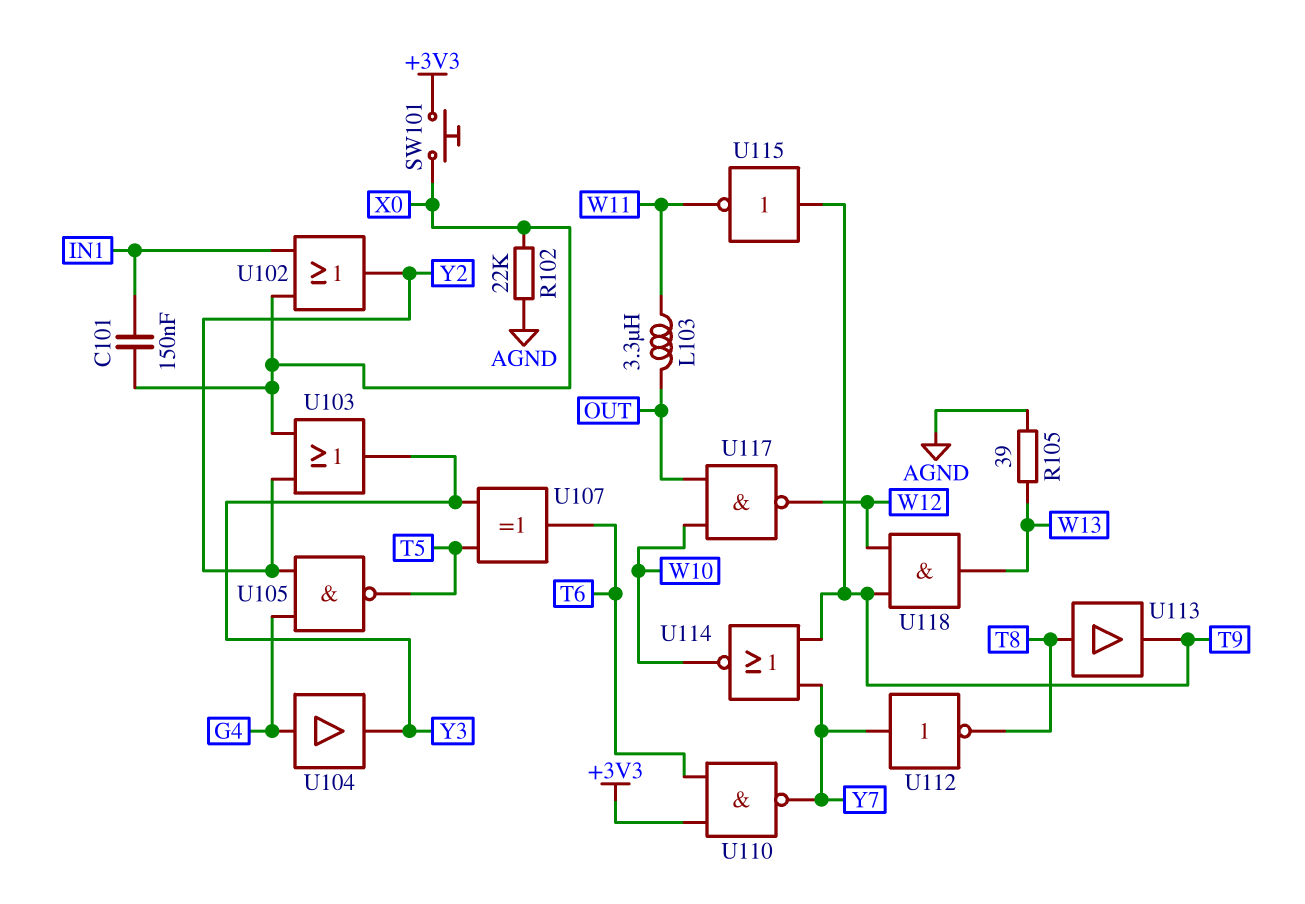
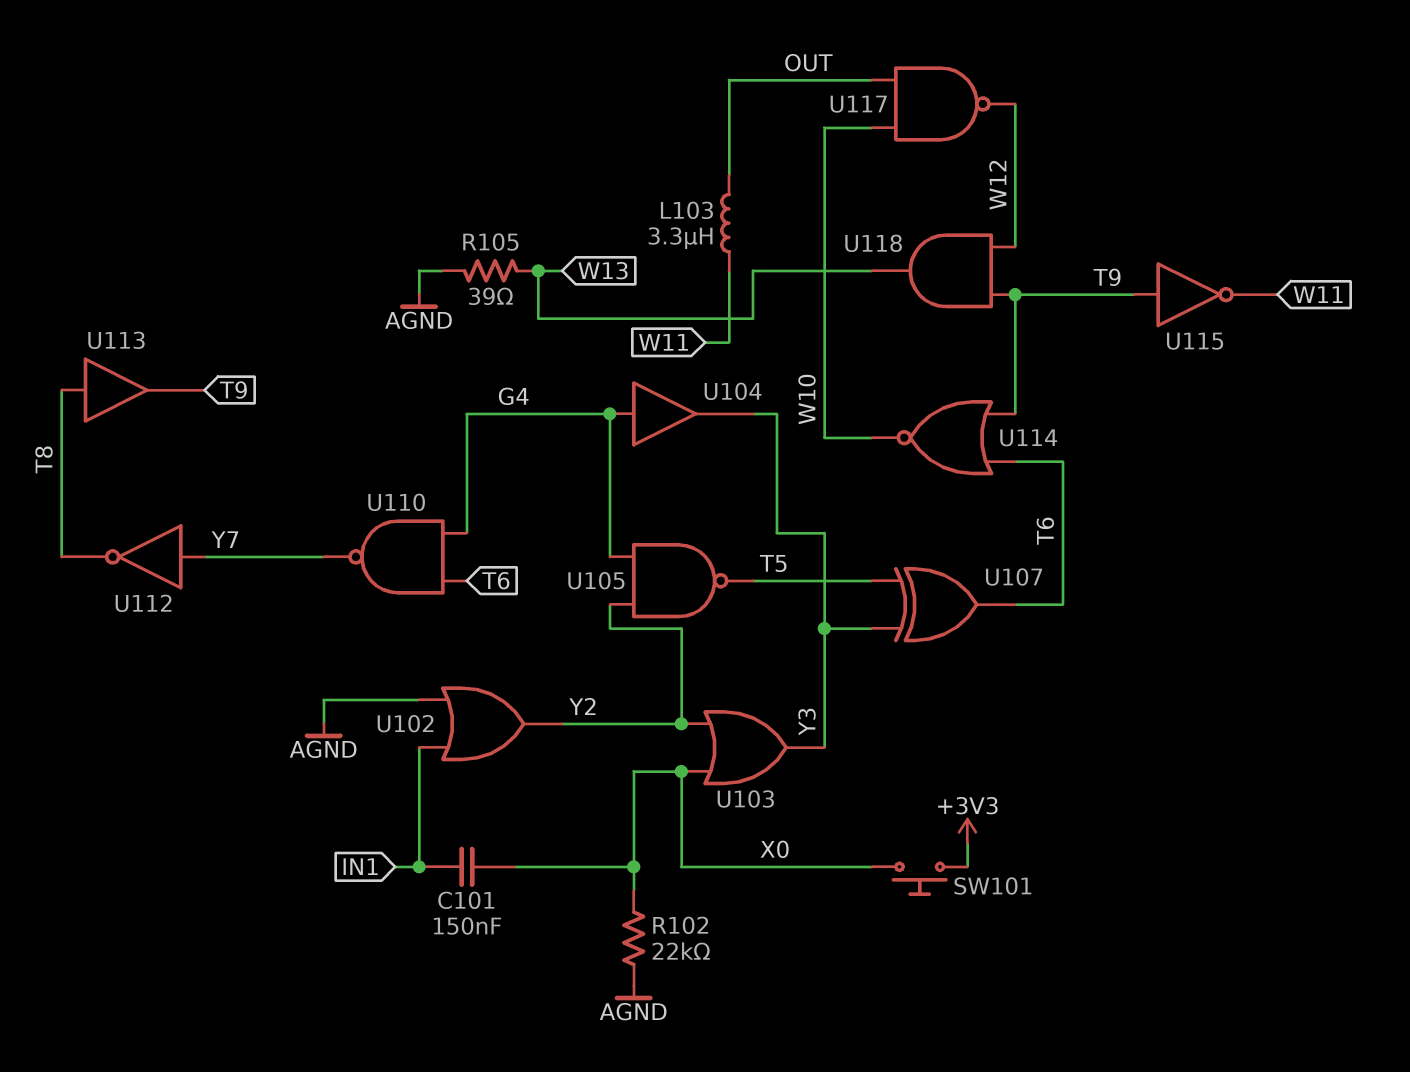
U102: OR (in IN1, in X0, out Y2) -> OR (in AGND, in IN1, out Y2)
U110: NAND (in +3V3, in T6, out Y7) -> NAND (in G4, in T6, out Y7)
U114: NOR (in T9, in Y7, out W10) -> NOR (in T6, in T9, out W10)

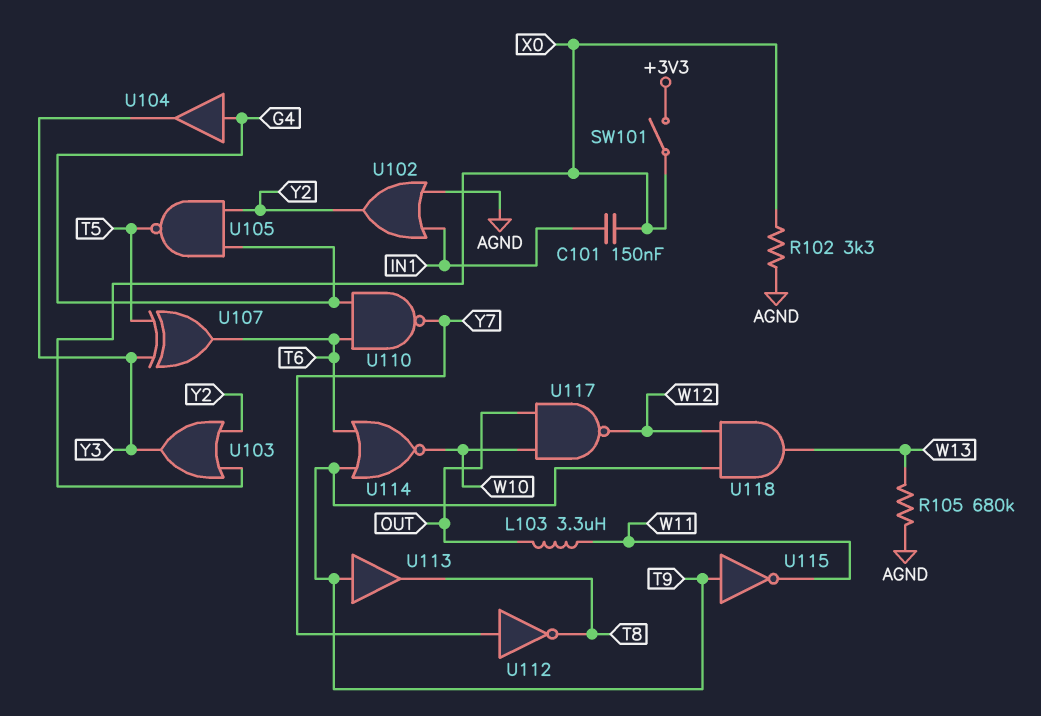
R102: 22k (AGND, X0) -> 3.3k (AGND, X0)
R105: 39 (AGND, W13) -> 680k (AGND, W13)
SW101: button (+3V3, X0) -> switch (+3V3, X0)
U113: buffer (in T8, out T9) -> buffer (in T9, out T8)

